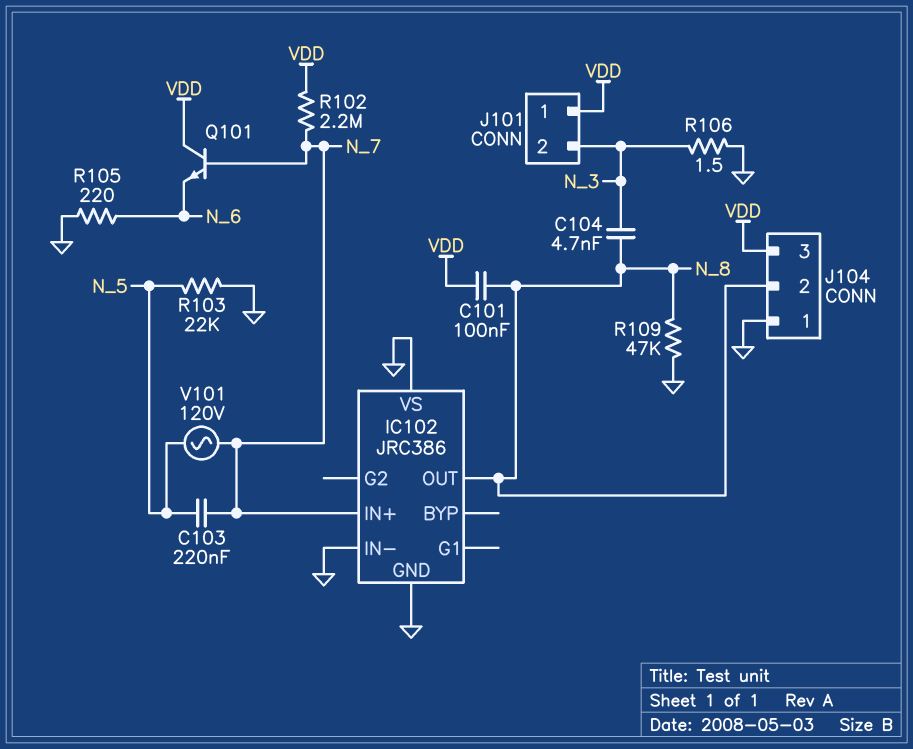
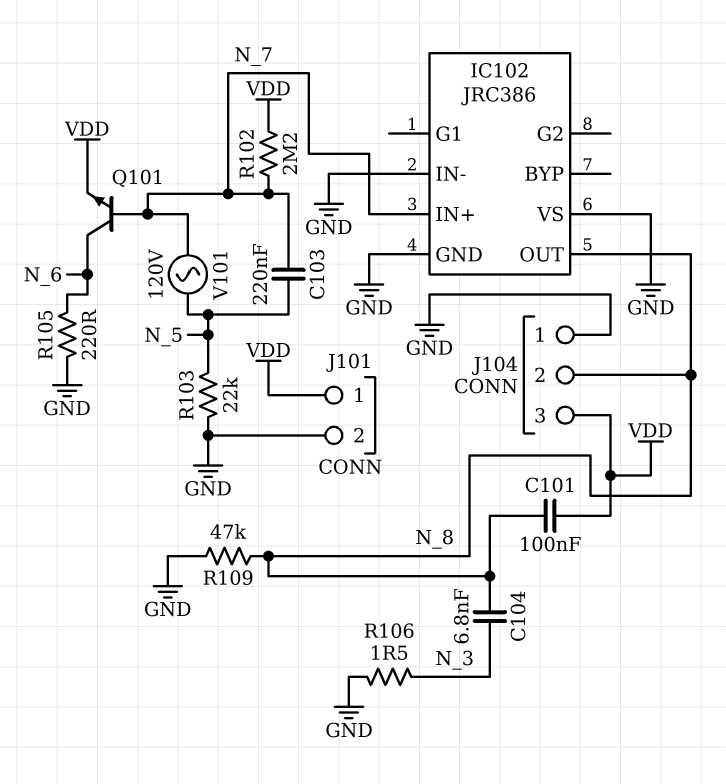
C104: 4.7nF (N_3, N_8) -> 6.8nF (N_3, N_8)
J101 pin 2: N_3 -> GND
Q101: NPN (B N_7, C VDD, E N_6) -> NPN (B N_7, C N_6, E VDD)

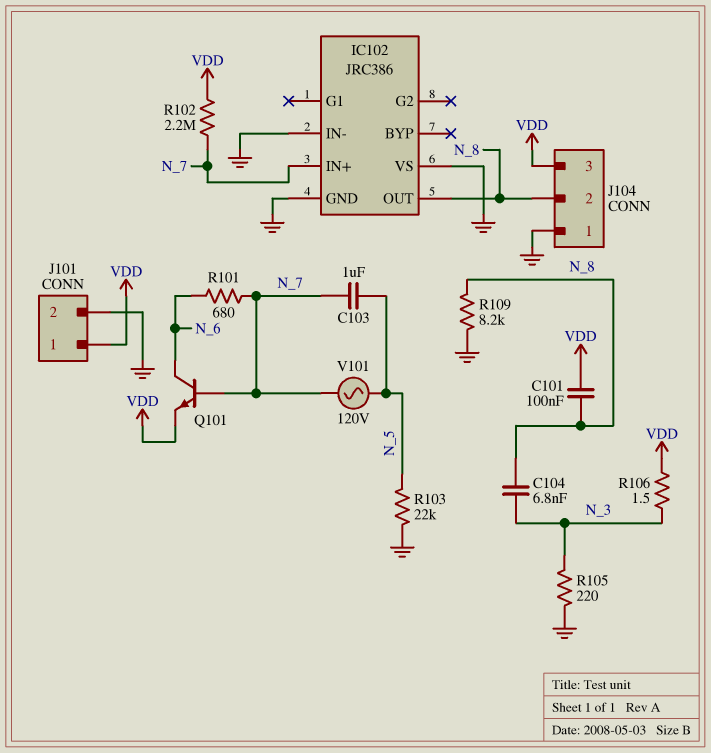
C103: 220nF (N_5, N_7) -> 1uF (N_5, N_7)
R101: none -> 680 (N_6, N_7)
R105: 220 (GND, N_6) -> 220 (GND, N_3)
R106: 1.5 (GND, N_3) -> 1.5 (N_3, VDD)
R109: 47k (GND, N_8) -> 8.2k (GND, N_8)

